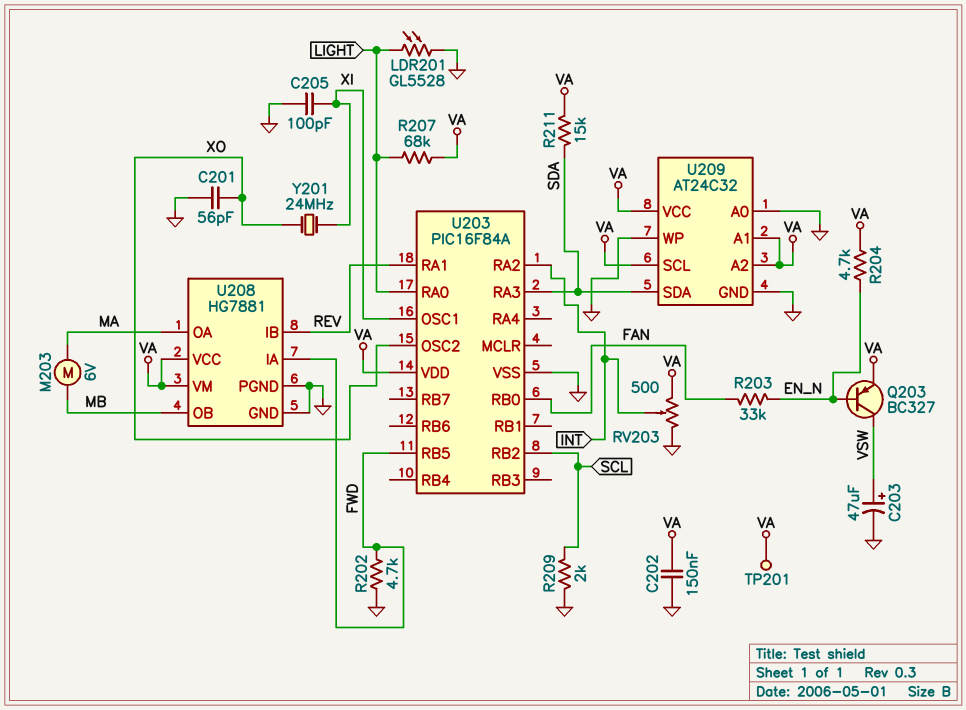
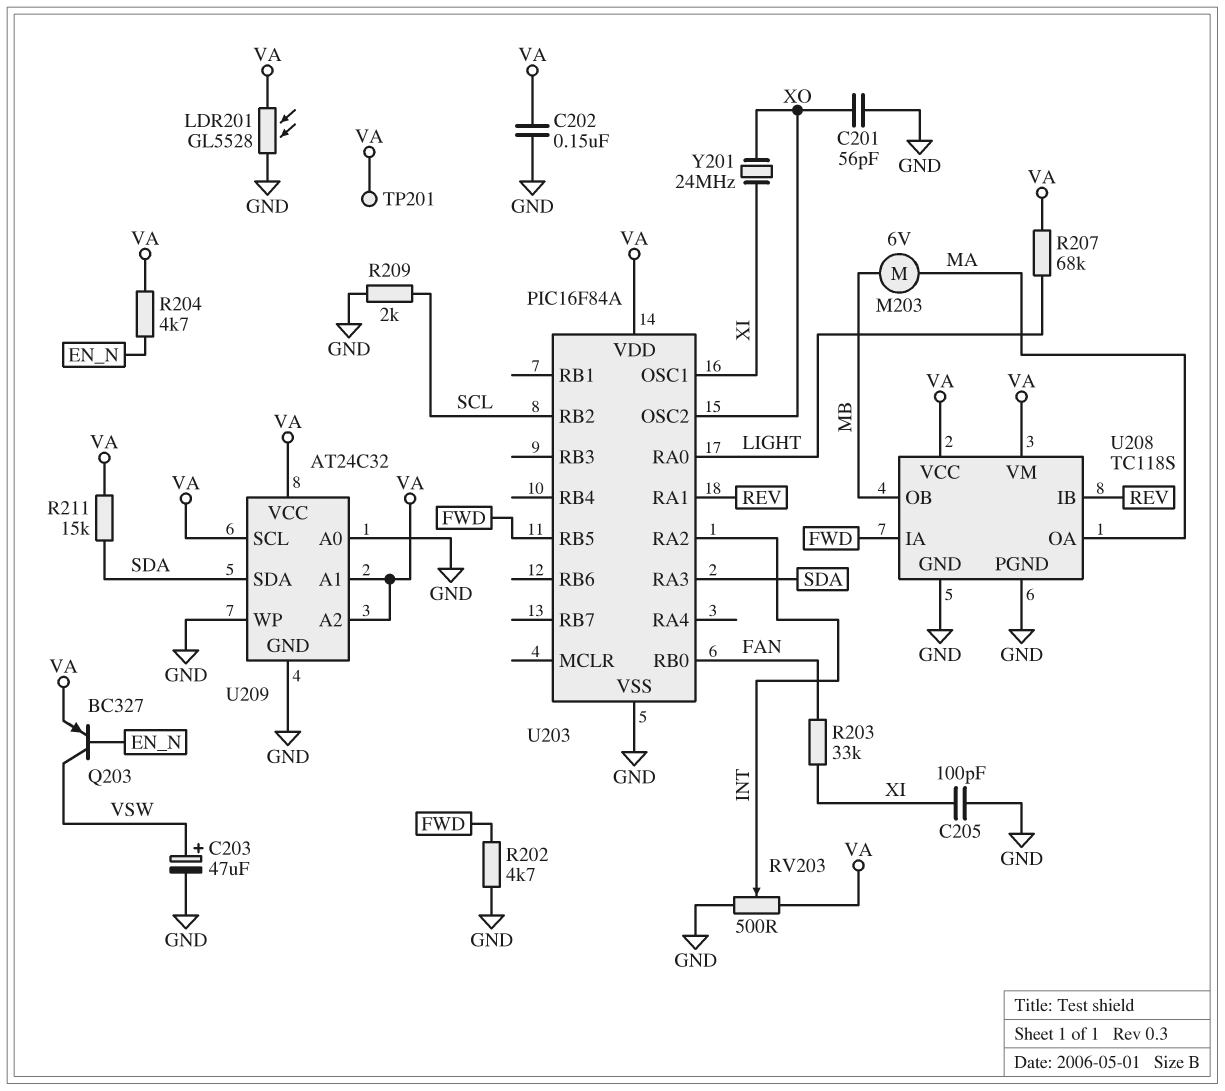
LDR201: GL5528 (GND, LIGHT) -> GL5528 (GND, VA)
R203: 33k (EN_N, FAN) -> 33k (FAN, XI)
U208: HG7881 -> TC118S

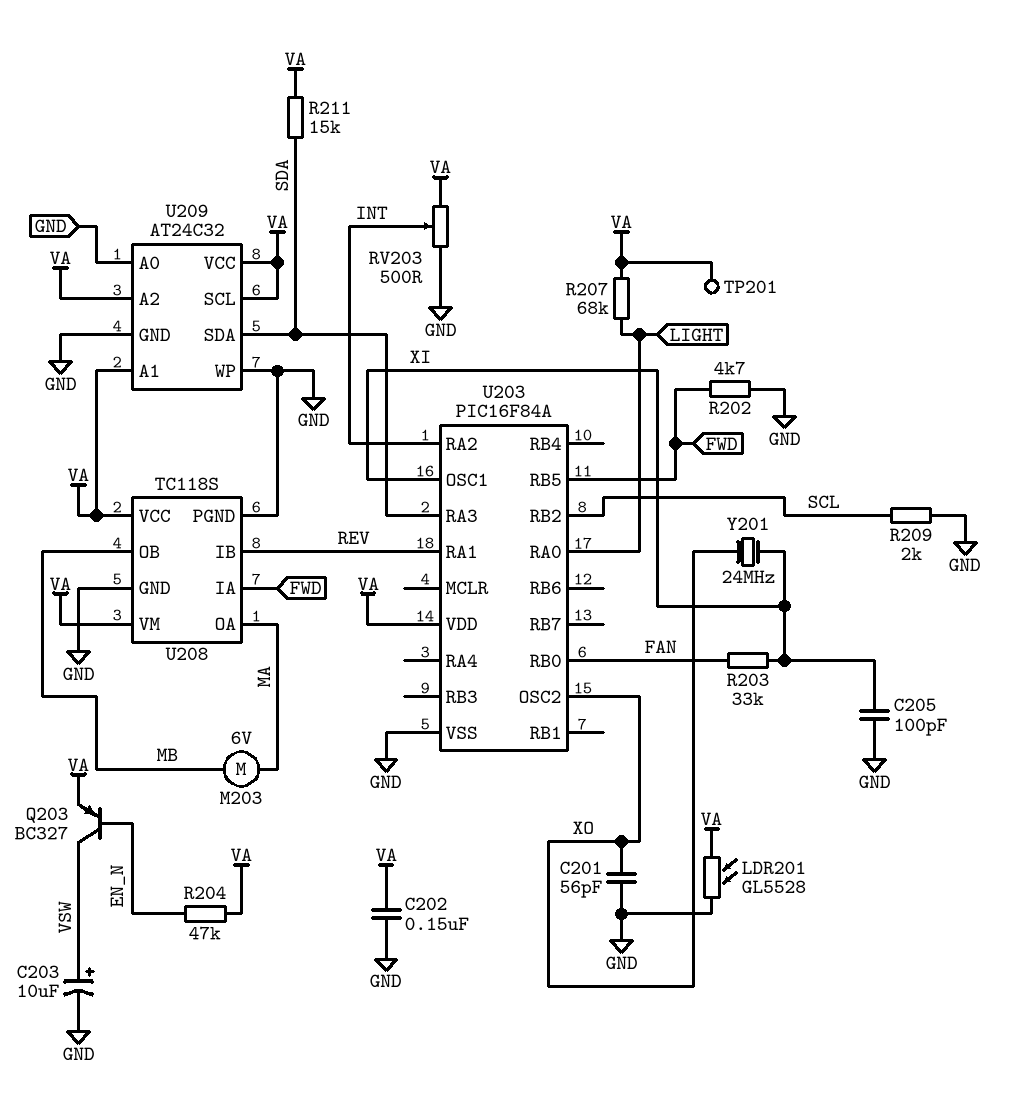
C203: 47uF (plus VSW, minus GND) -> 10uF (plus VSW, minus GND)
R204: 4.7k (EN_N, VA) -> 47k (EN_N, VA)

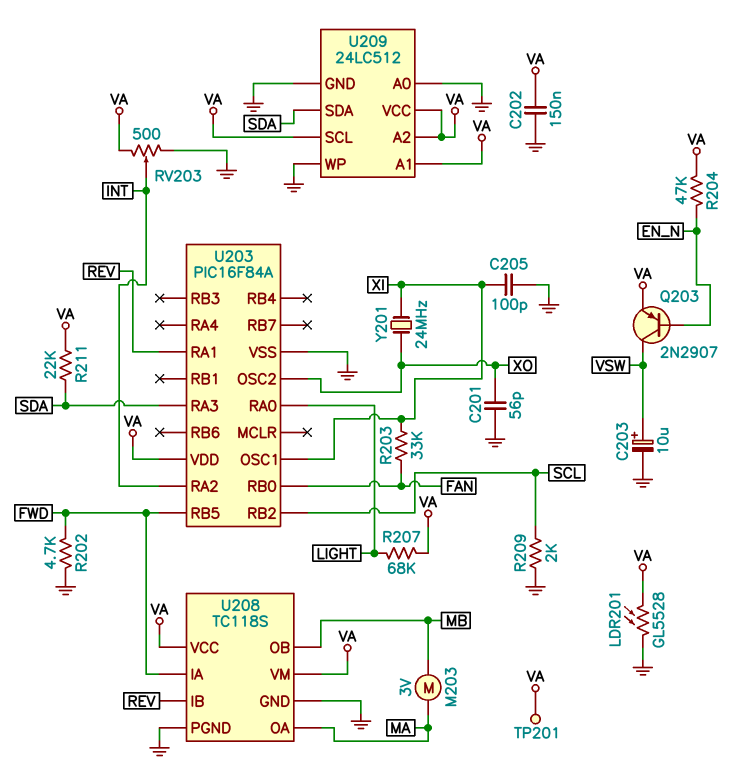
M203: motor 6V (MA, MB) -> motor 3V (MA, MB)
Q203: PNP BC327 (B EN_N, C VSW, E VA) -> PNP 2N2907 (B EN_N, C VSW, E VA)
R211: 15k (SDA, VA) -> 22k (SDA, VA)
U209: AT24C32 -> 24LC512

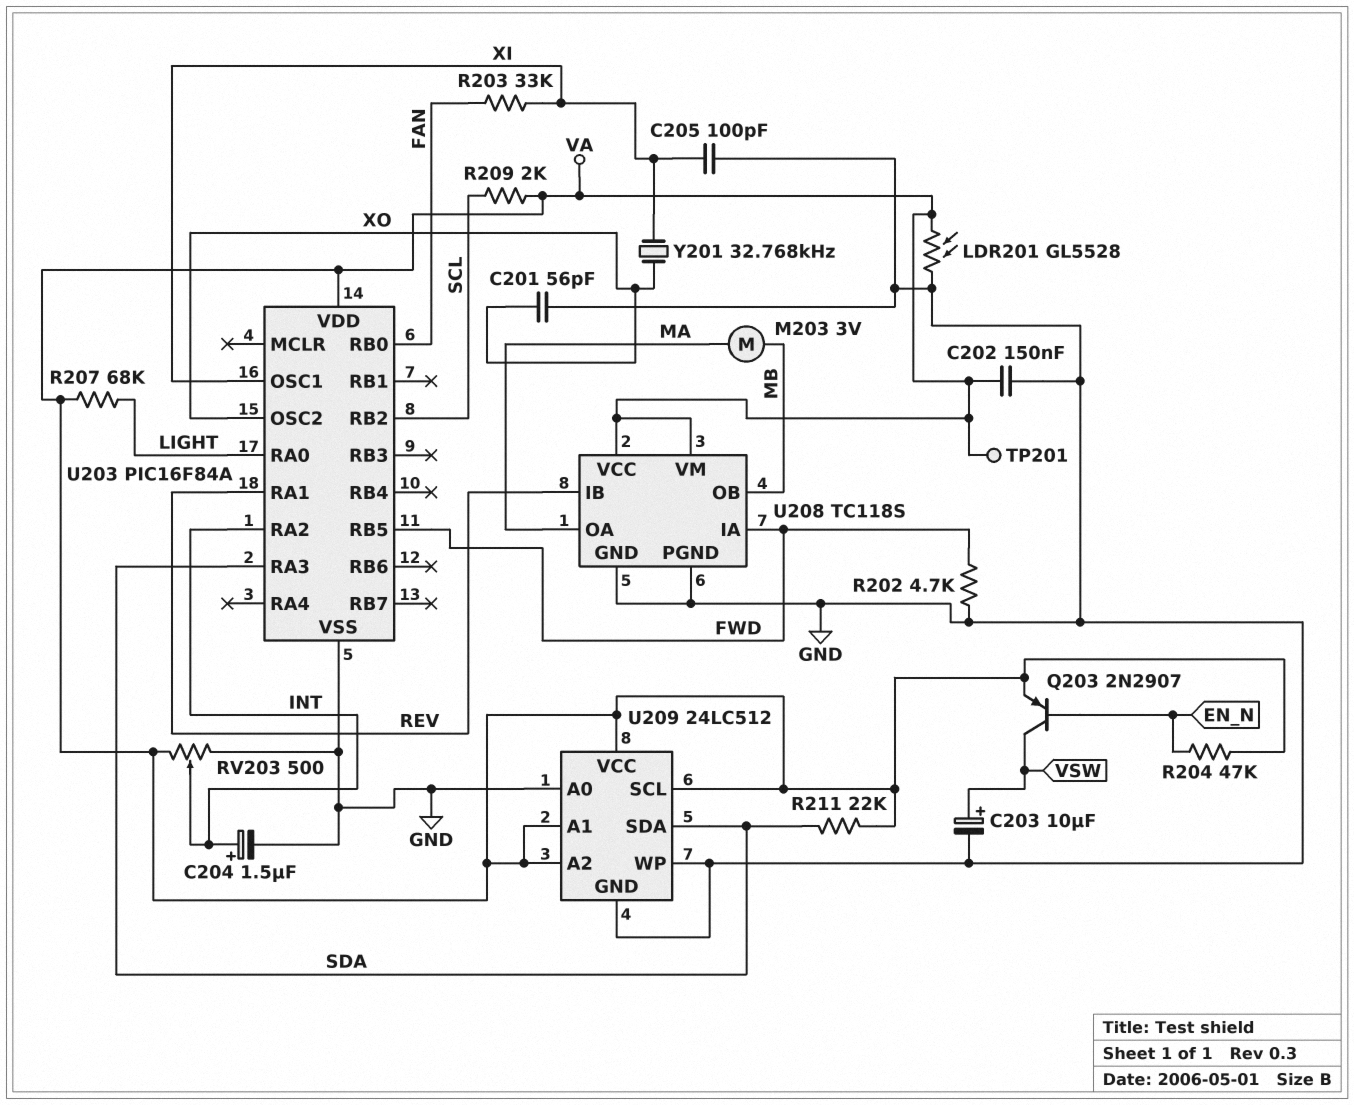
C204: none -> 1.5uF (plus INT, minus GND)
R209: 2k (GND, SCL) -> 2k (SCL, VA)
Y201: 24MHz (XI, XO) -> 32.768kHz (XI, XO)

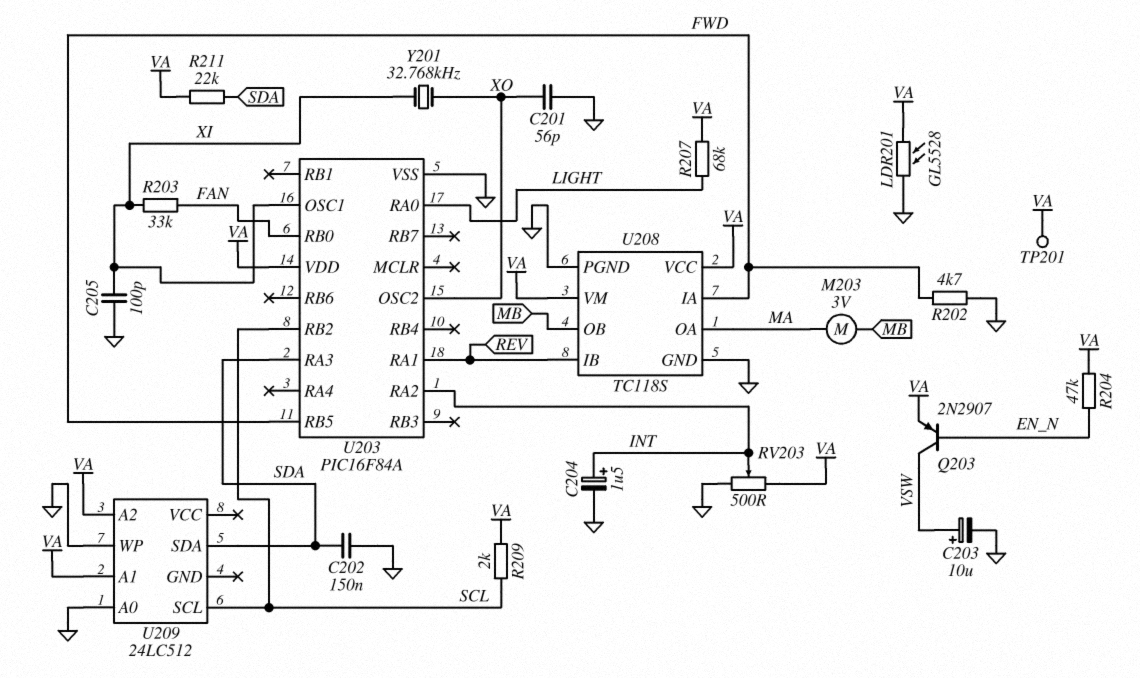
C202: 150nF (GND, VA) -> 150nF (GND, SDA)
U209 pin GND: GND -> none
U209 pin SCL: VA -> SCL
U209 pin VCC: VA -> none

